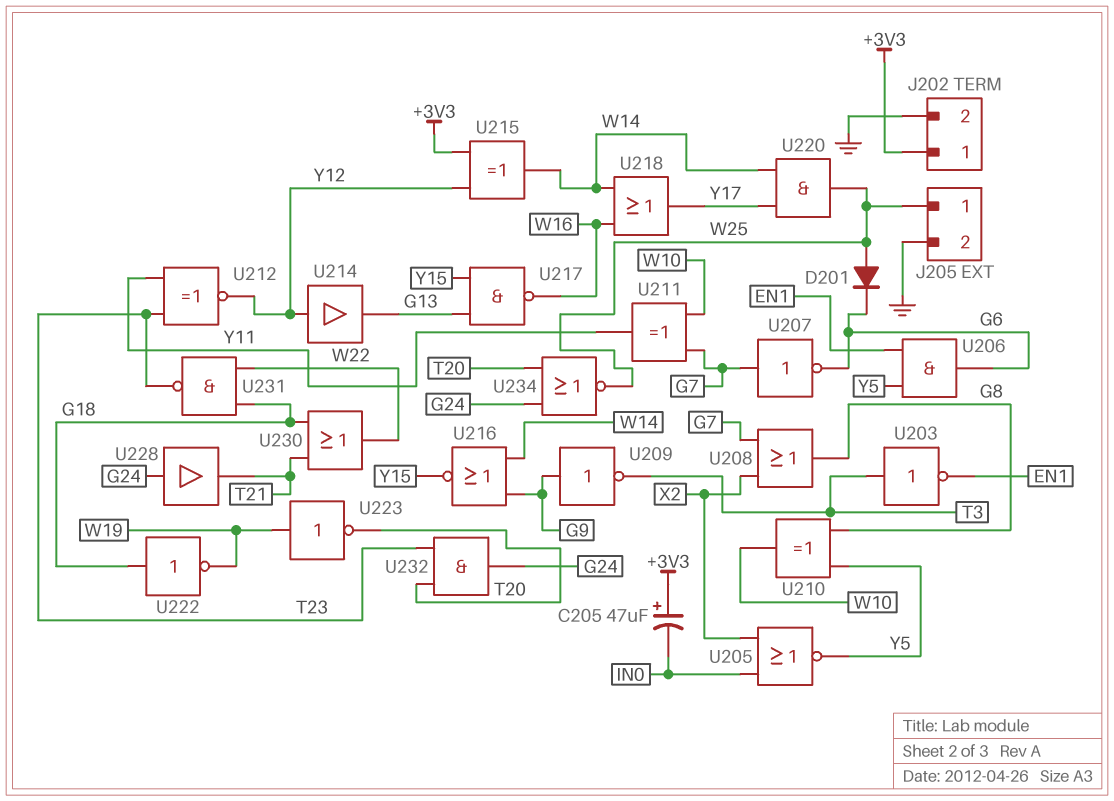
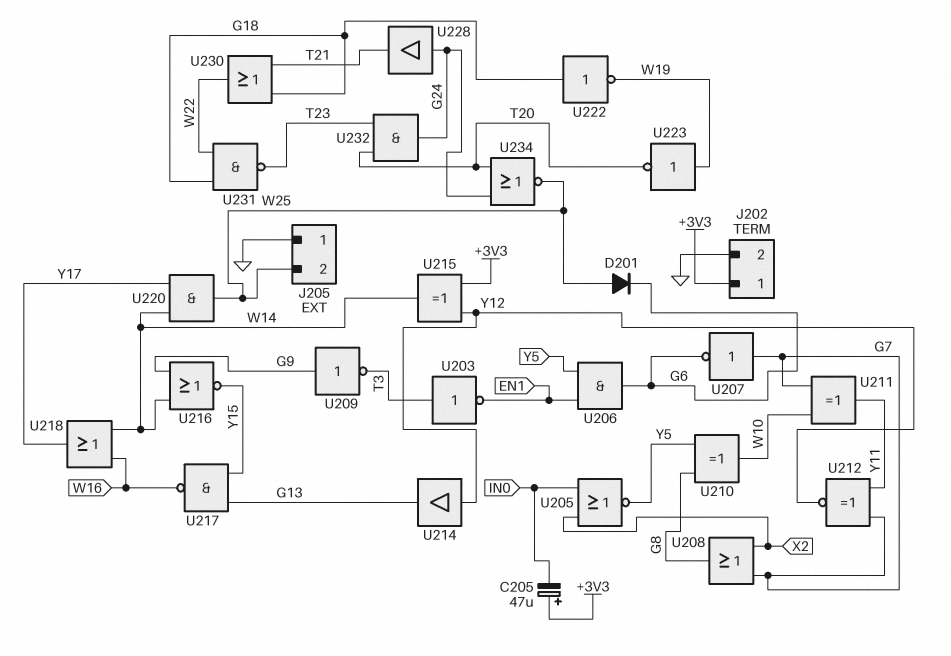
J205 pin 1: W25 -> GND
J205 pin 2: GND -> W25
U212: XNOR (in T23, in Y11, out Y12) -> XNOR (in G7, in Y11, out Y12)

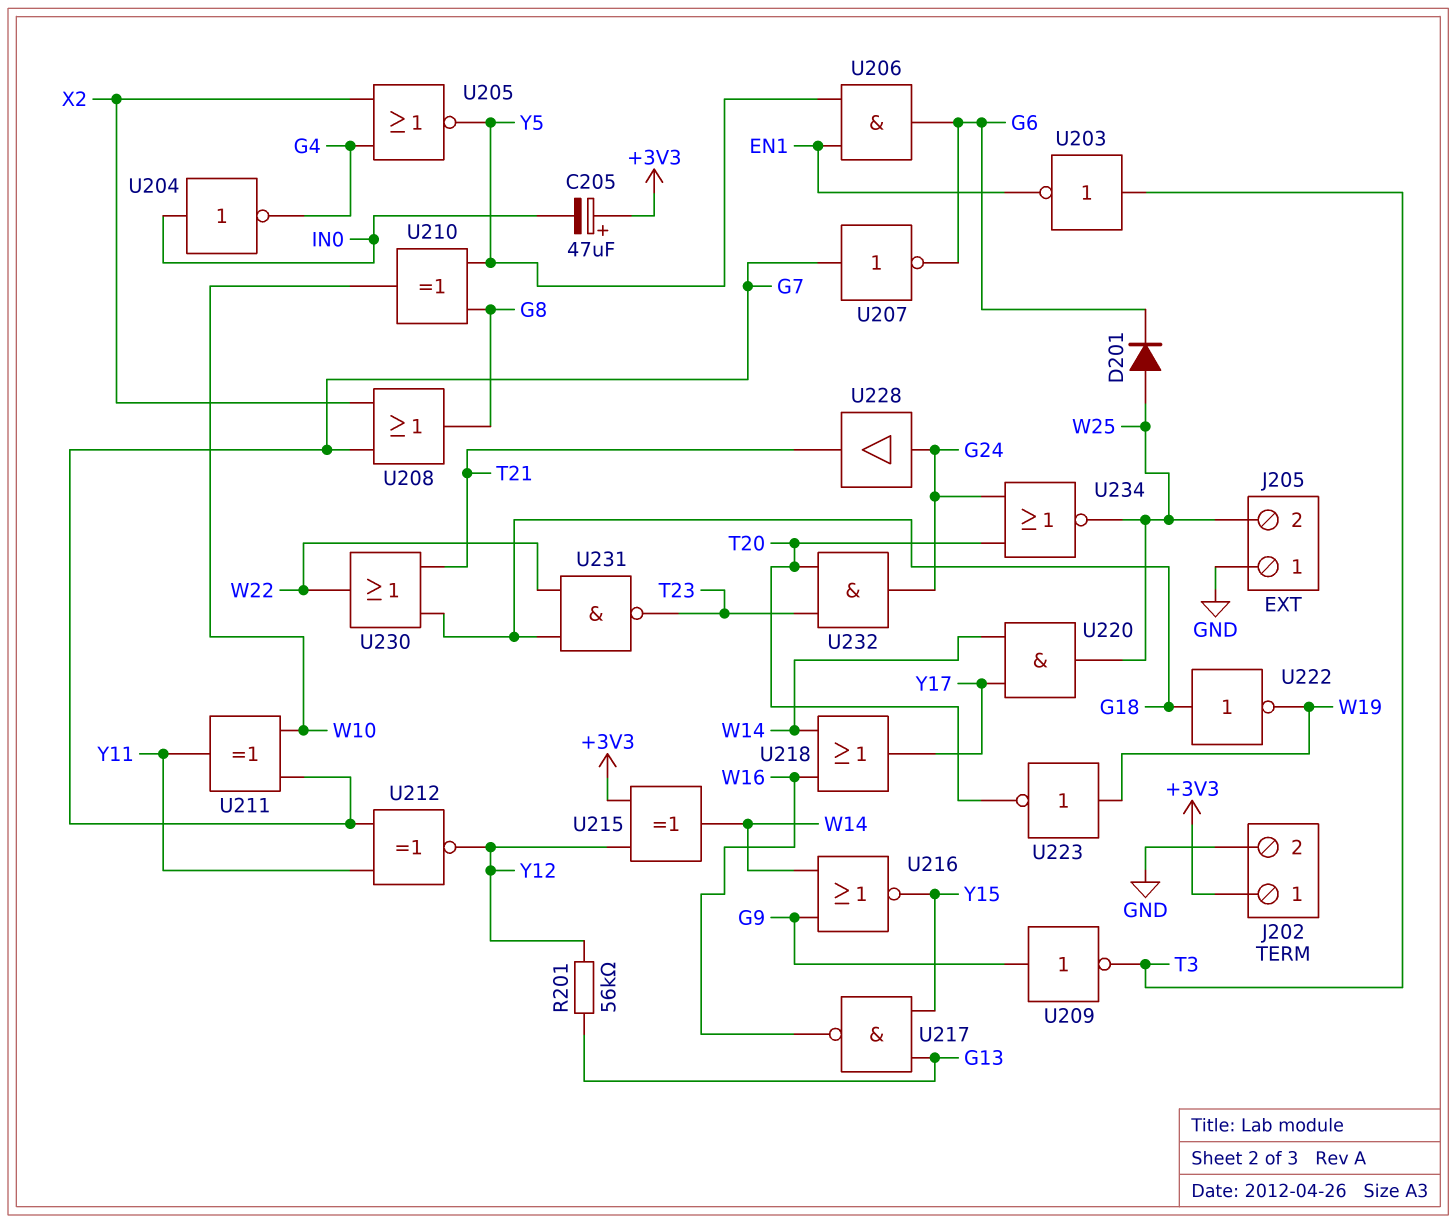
R201: none -> 56k (G13, Y12)
U204: none -> NOT (in IN0, out G4)
U205: NOR (in IN0, in X2, out Y5) -> NOR (in G4, in X2, out Y5)
U214: buffer (in Y12, out G13) -> none

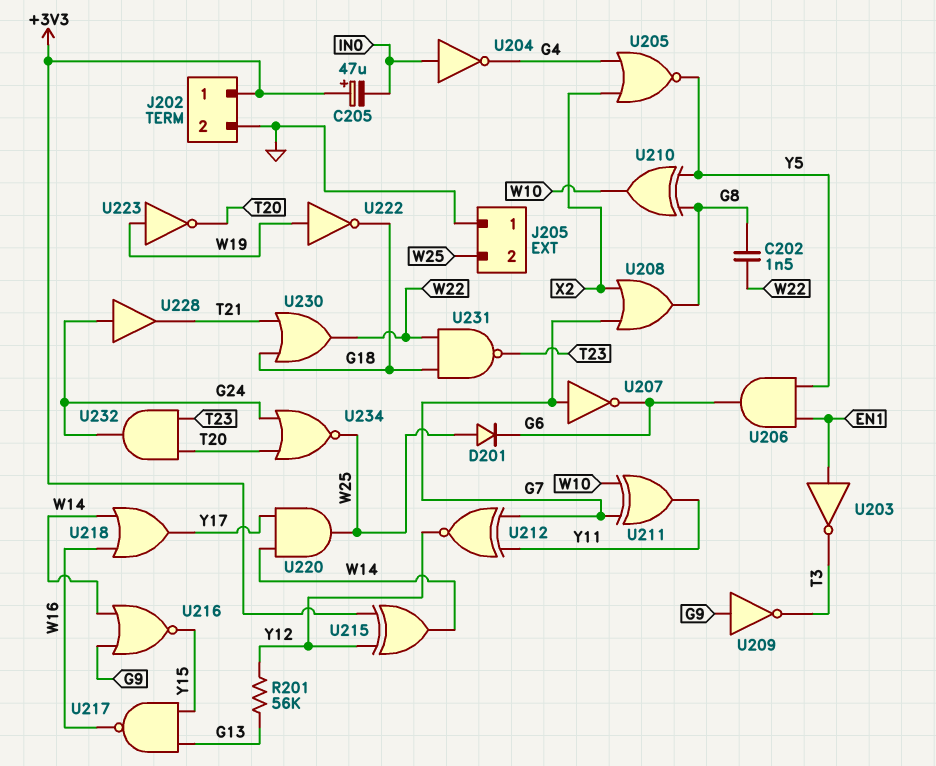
C202: none -> 1.5nF (G8, W22)
U203: NOT (in T3, out EN1) -> NOT (in EN1, out T3)
U222: NOT (in G18, out W19) -> NOT (in W19, out G18)

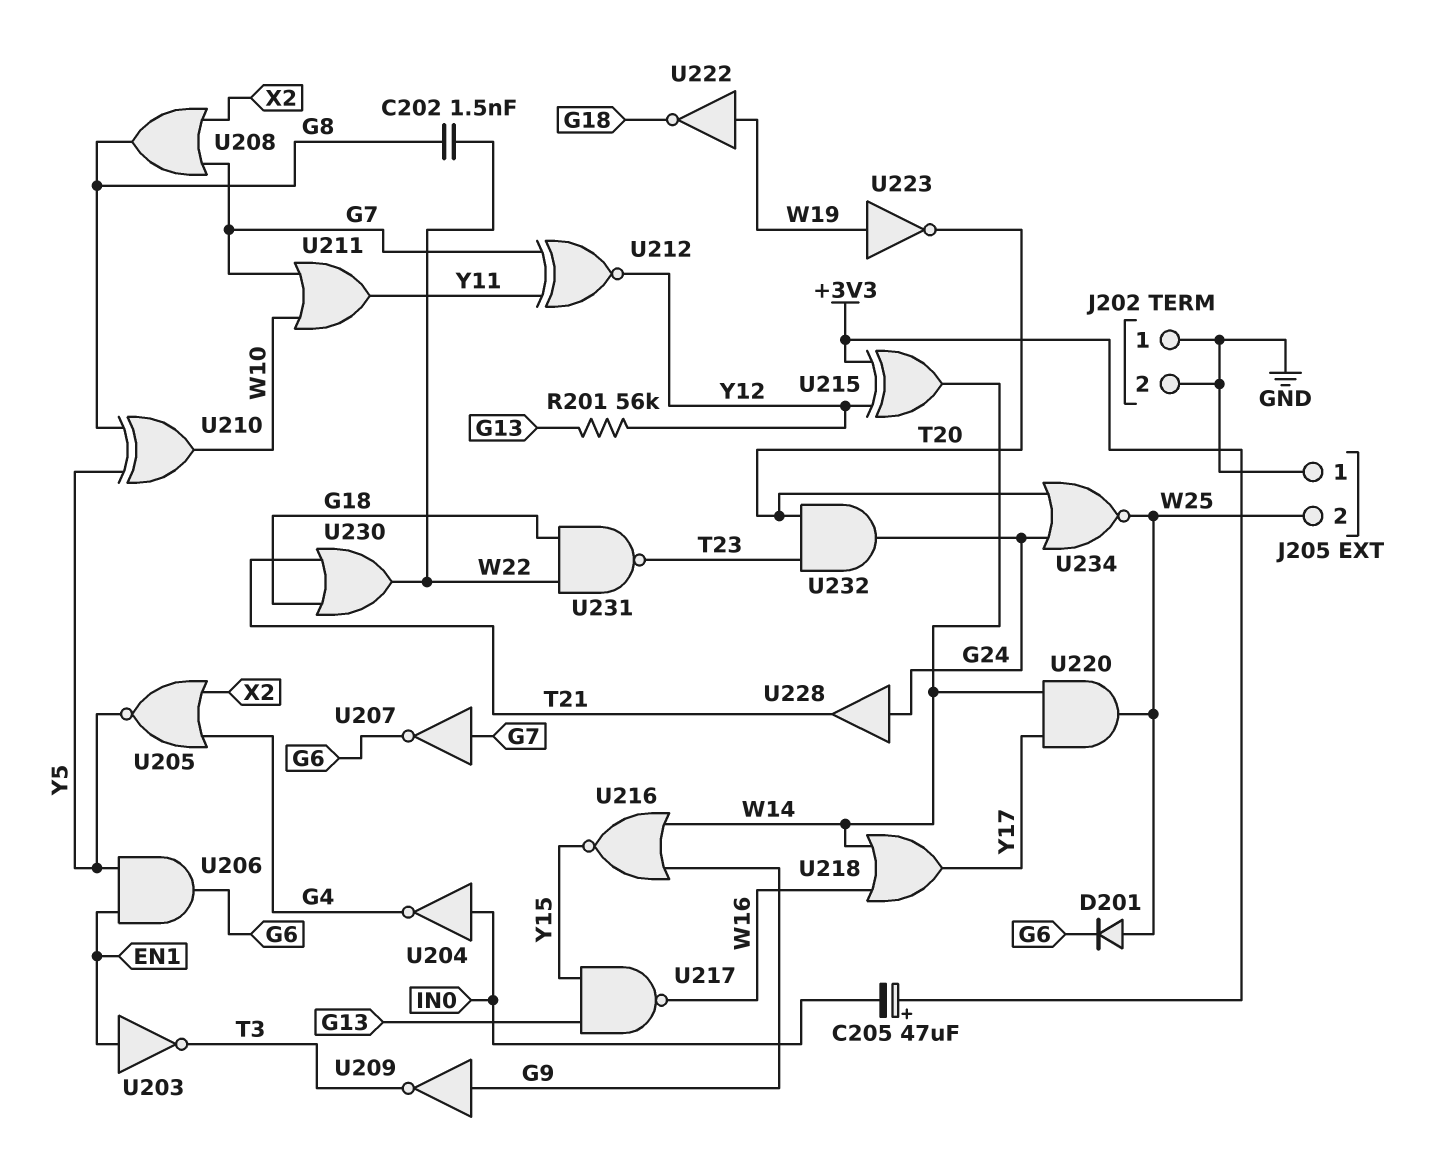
J202 pin 1: +3V3 -> GND
U211: XOR (in G7, in W10, out Y11) -> OR (in G7, in W10, out Y11)

